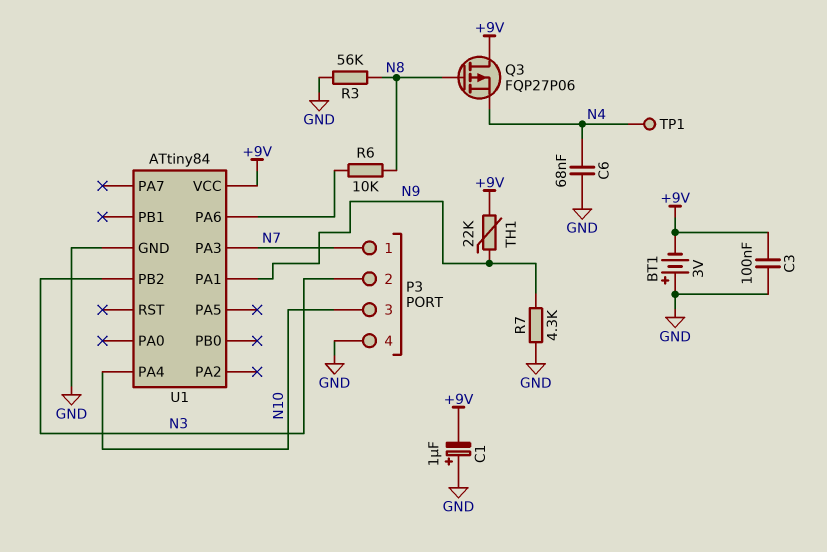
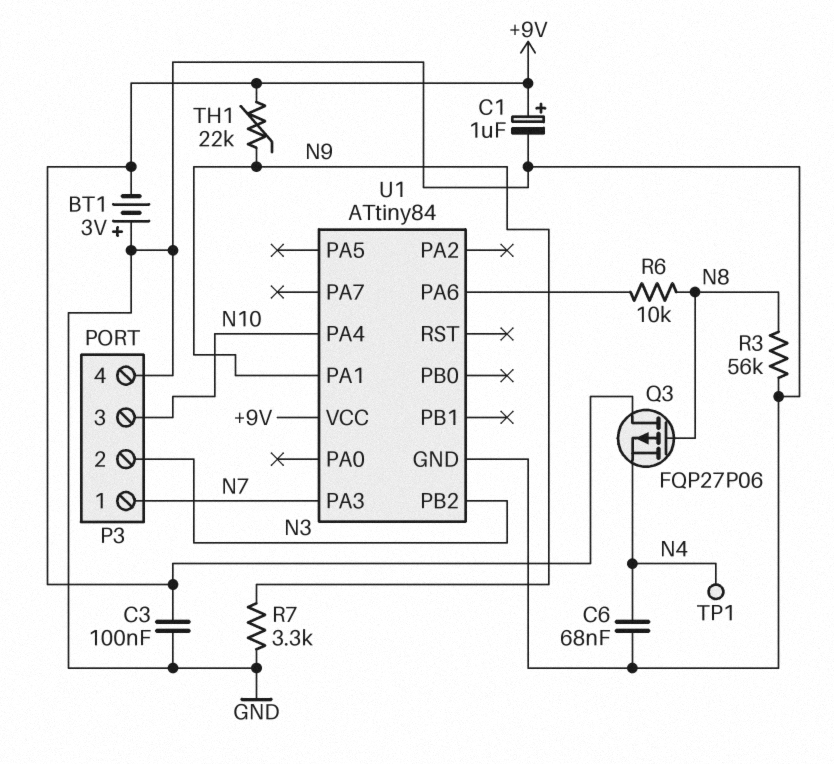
C1: 1uF (plus GND, minus +9V) -> 1uF (plus +9V, minus GND)
R7: 4.3k (GND, N9) -> 3.3k (GND, N9)

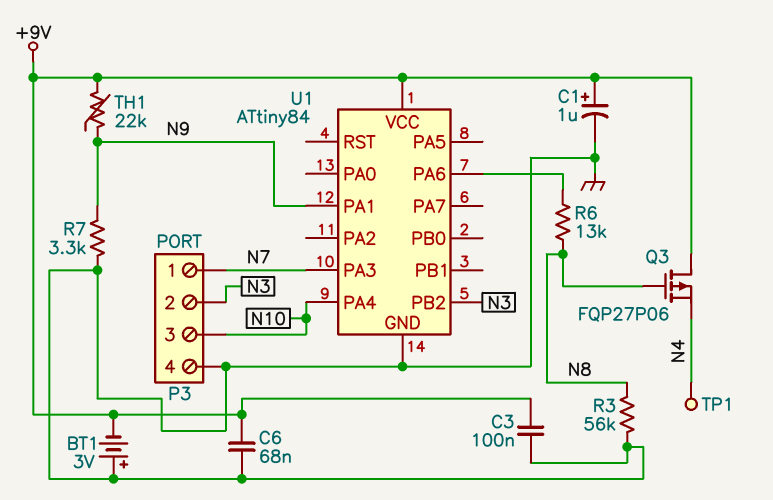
C6: 68nF (GND, N4) -> 68nF (+9V, GND)
R6: 10k (N8, U1/PA6) -> 13k (N8, U1/PA6)

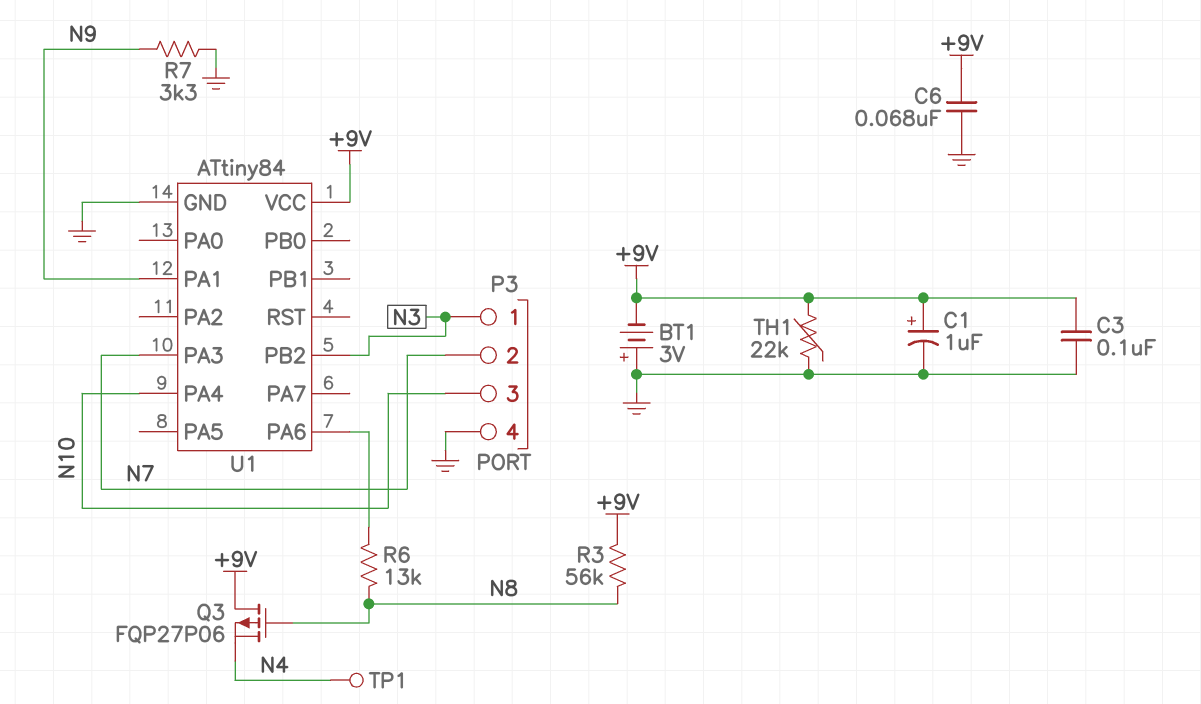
P3 pin 1: N7 -> N3
P3 pin 2: N3 -> N7
R3: 56k (GND, N8) -> 56k (+9V, N8)
TH1: 22k (+9V, N9) -> 22k (+9V, GND)

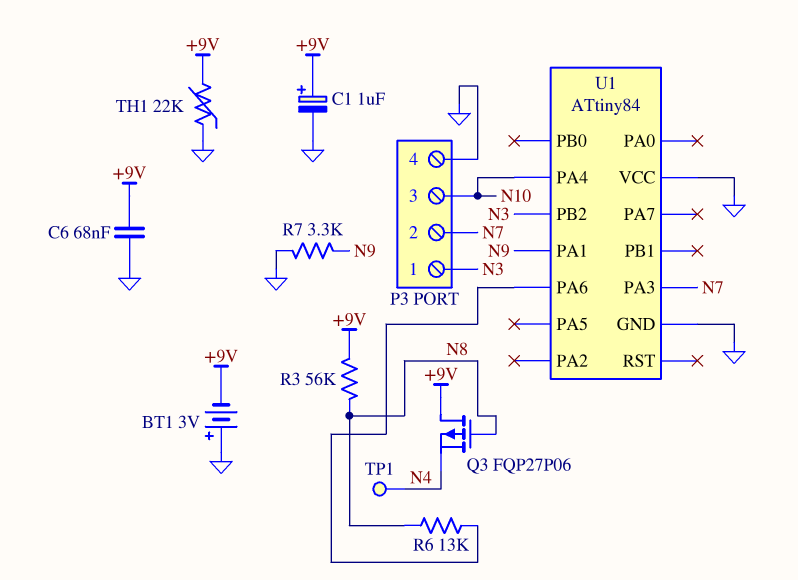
C3: 100nF (+9V, GND) -> none
U1 pin VCC: +9V -> GND

